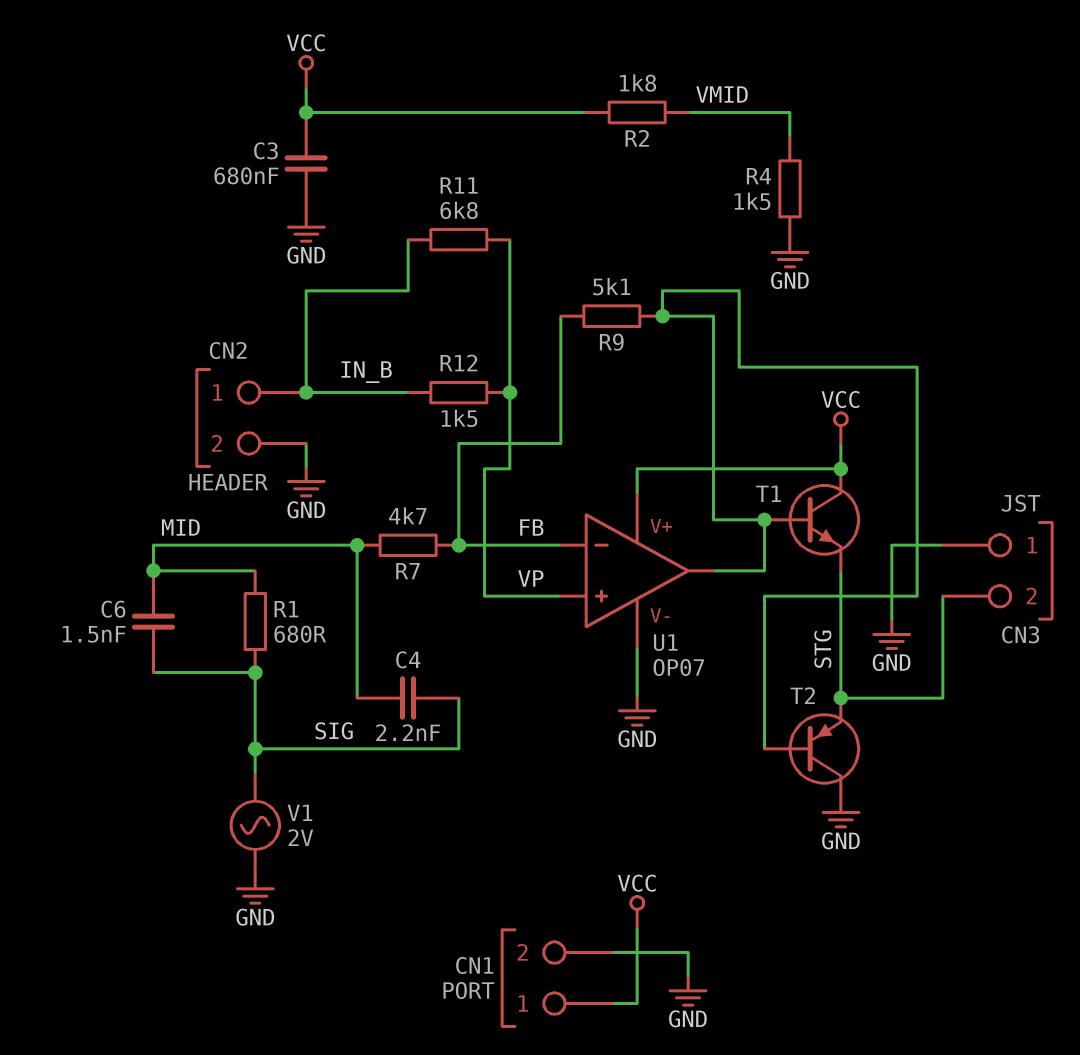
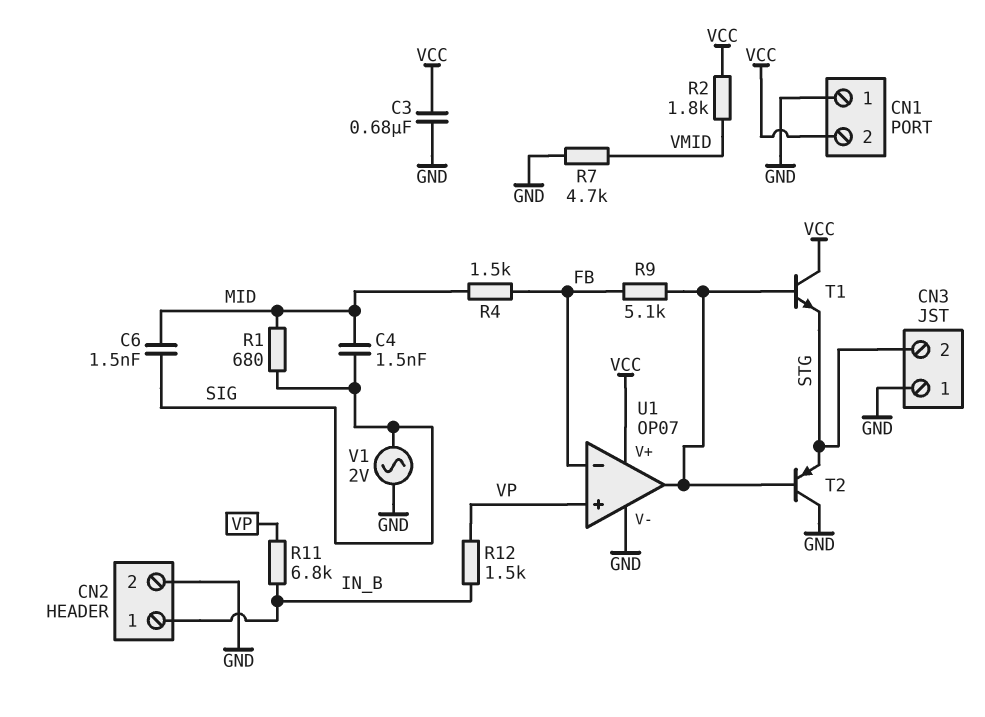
C4: 2.2nF (MID, SIG) -> 1.5nF (MID, SIG)
CN1 pin 1: VCC -> GND
CN1 pin 2: GND -> VCC
R4: 1.5k (GND, VMID) -> 1.5k (FB, MID)
R7: 4.7k (FB, MID) -> 4.7k (GND, VMID)

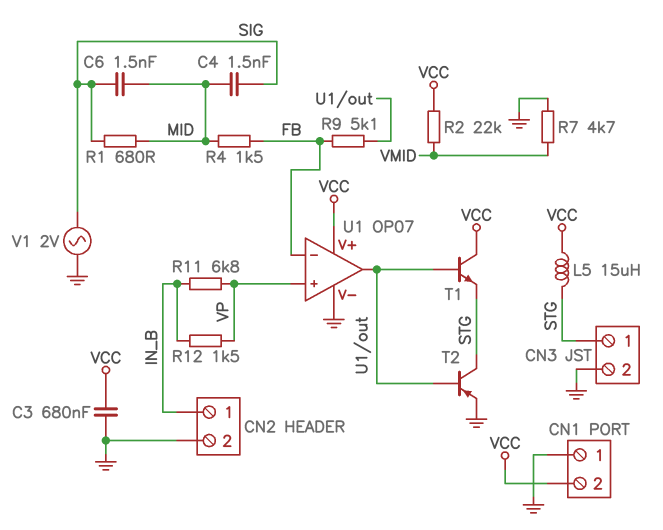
CN3 pin 1: GND -> STG
CN3 pin 2: STG -> GND
L5: none -> 15uH (STG, VCC)
R2: 1.8k (VCC, VMID) -> 22k (VCC, VMID)
T2: PNP (B U1/out, C GND, E STG) -> PNP (B U1/out, C STG, E GND)

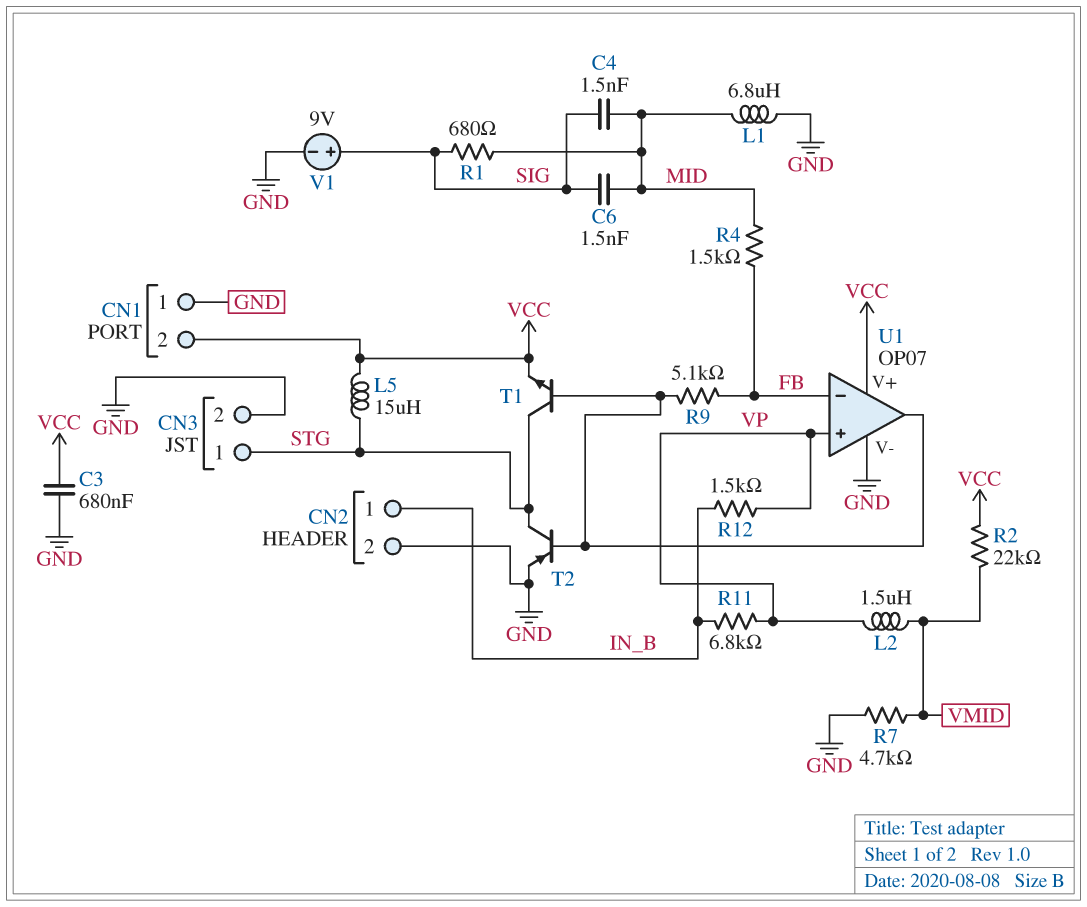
L1: none -> 6.8uH (GND, MID)
L2: none -> 1.5uH (VMID, VP)
T1: NPN (B U1/out, C VCC, E STG) -> NPN (B U1/out, C STG, E VCC)
V1: AC 2V (GND, SIG) -> 9V (plus SIG, minus GND)

